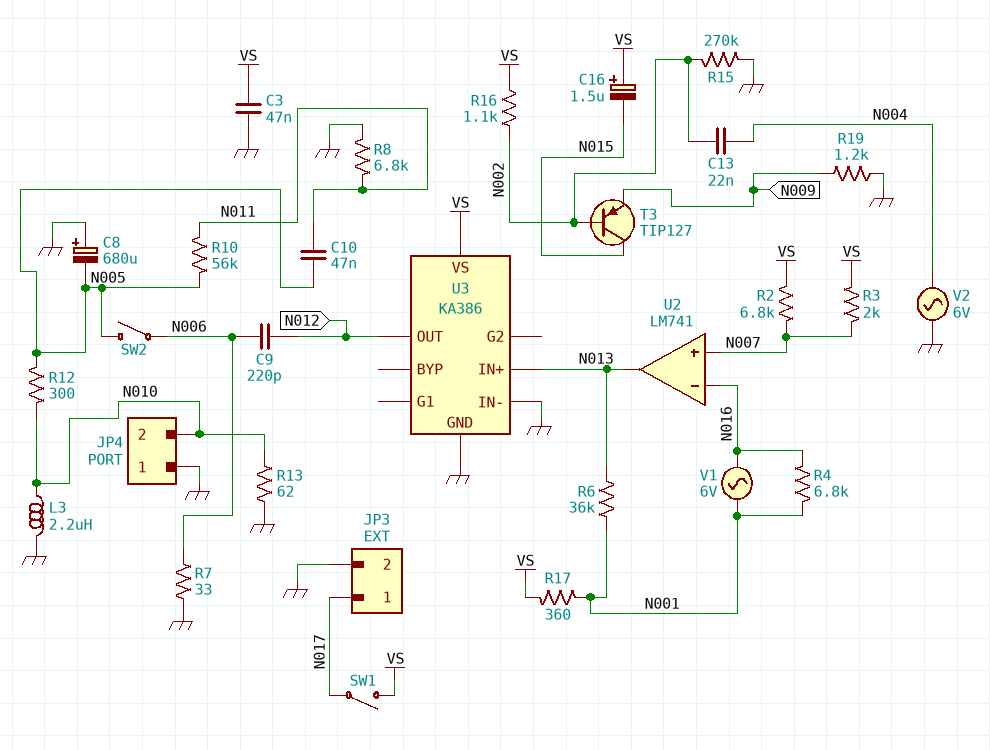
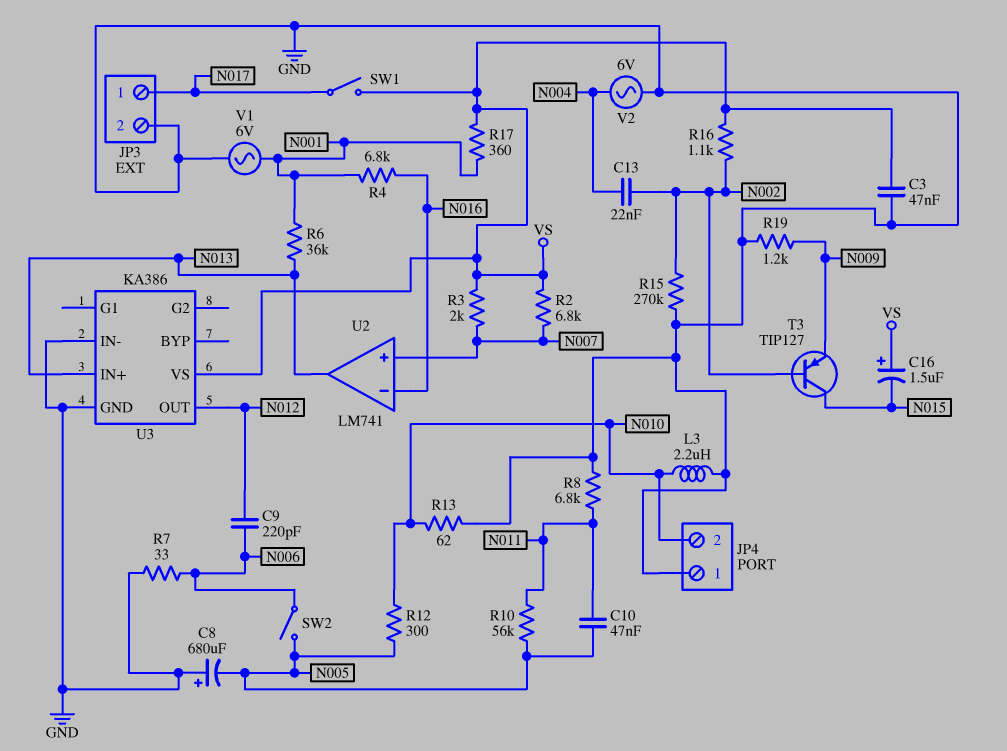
V1: AC 6V (N001, N016) -> AC 6V (GND, N001)

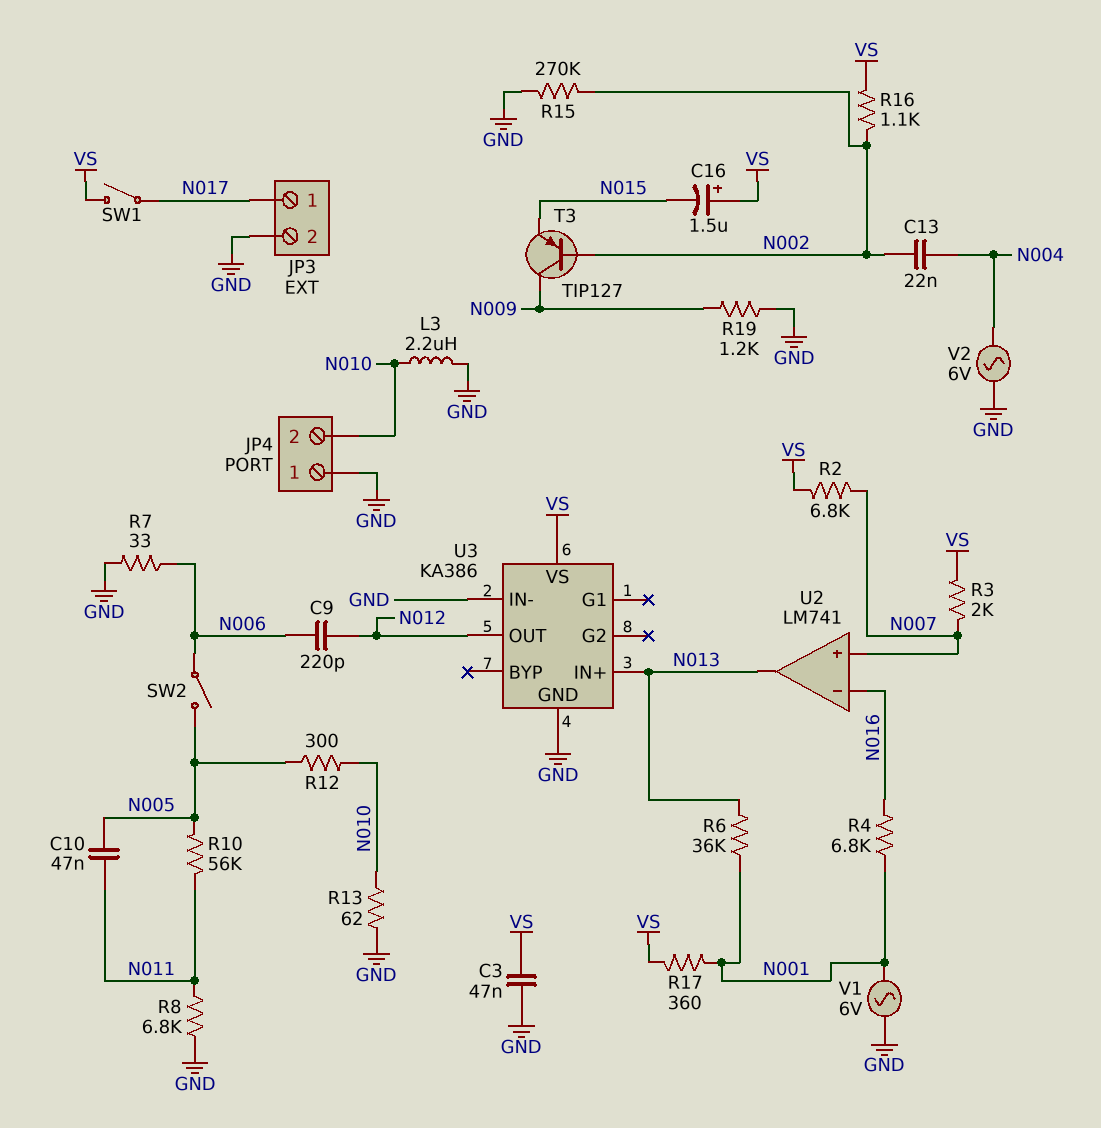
C8: 680uF (plus GND, minus N005) -> none
T3: PNP TIP127 (B N002, C N015, E N009) -> PNP TIP127 (B N002, C N009, E N015)

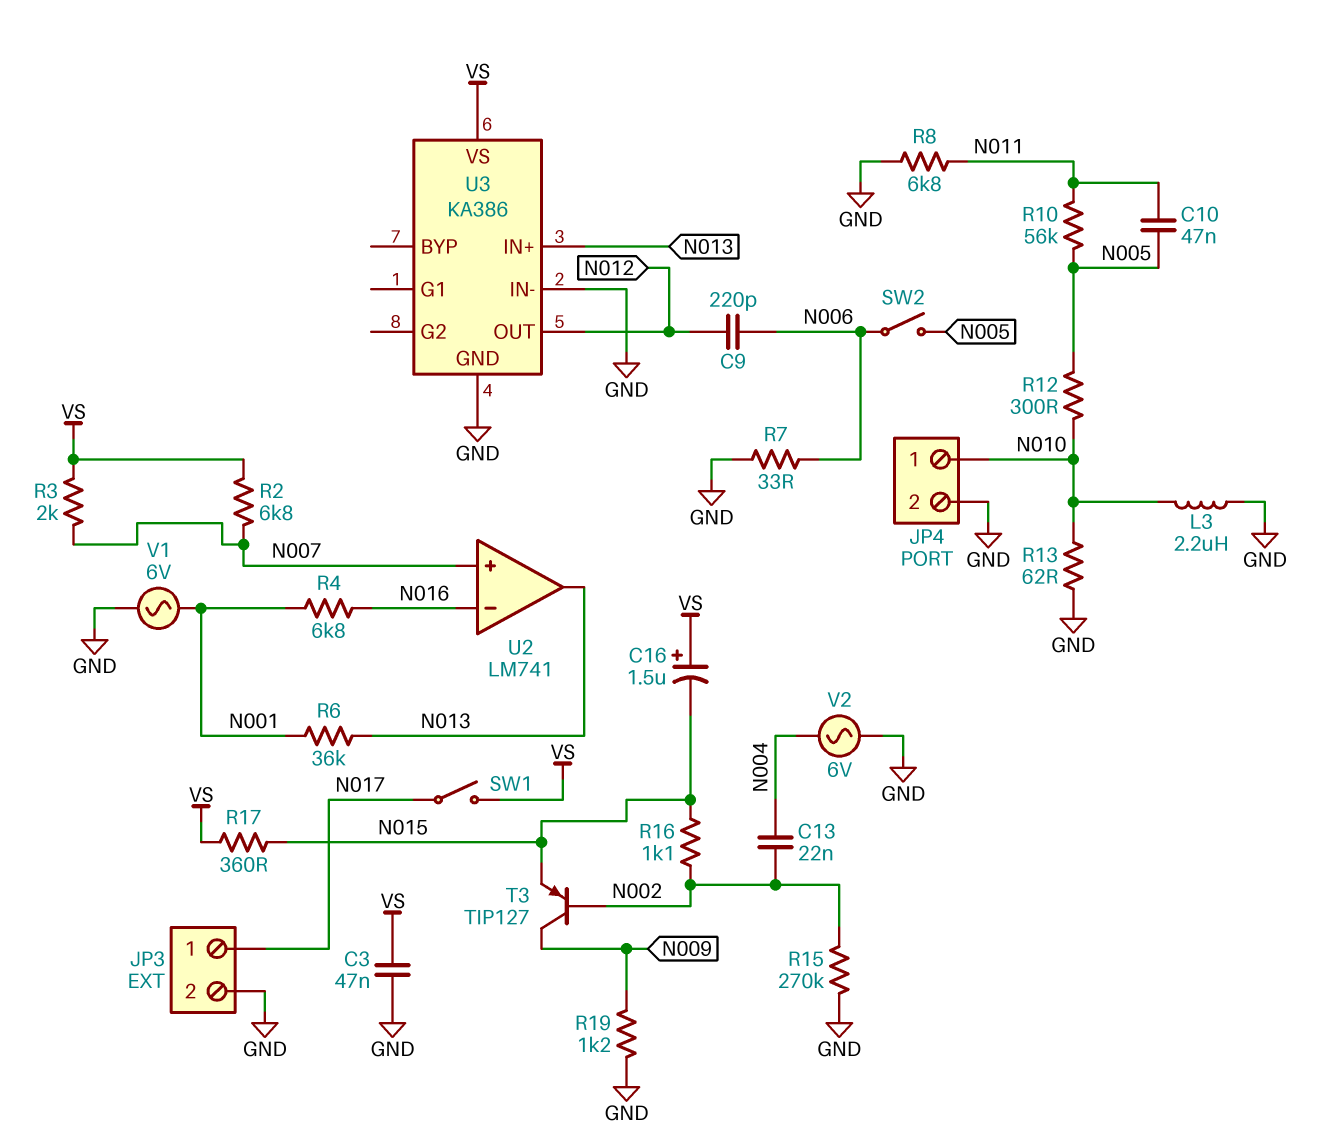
JP4 pin 1: GND -> N010
JP4 pin 2: N010 -> GND
R16: 1.1k (N002, VS) -> 1.1k (N002, N015)
R17: 360 (N001, VS) -> 360 (N015, VS)

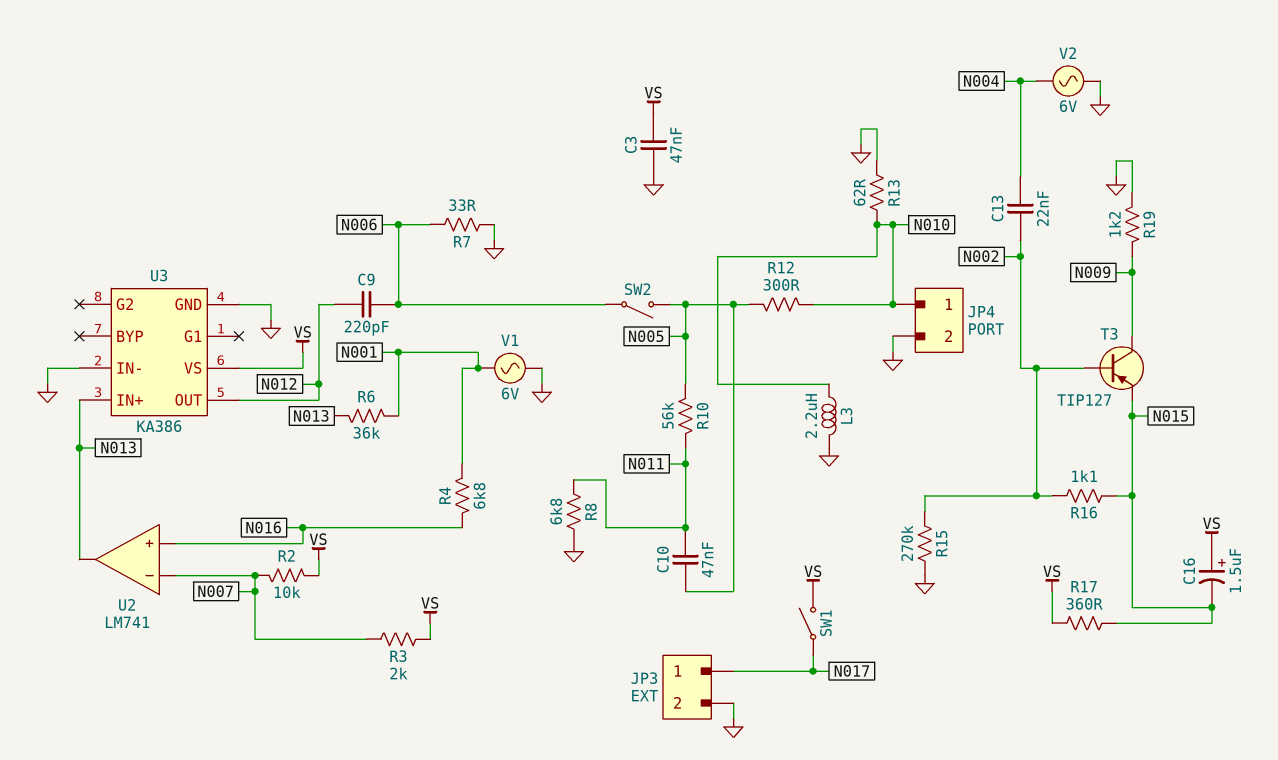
R2: 6.8k (N007, VS) -> 10k (N007, VS)
U2 pin in+: N007 -> N016
U2 pin in-: N016 -> N007

